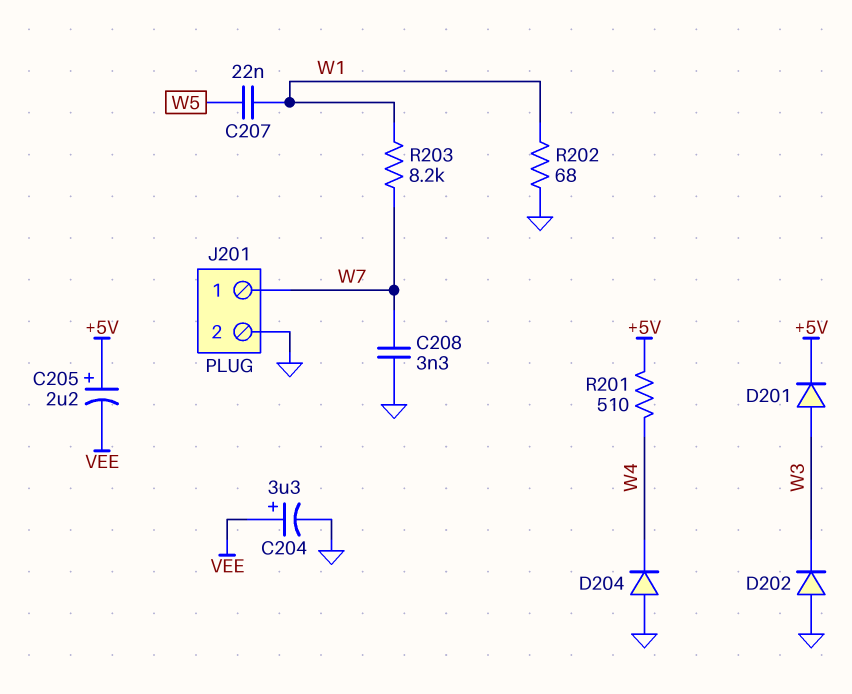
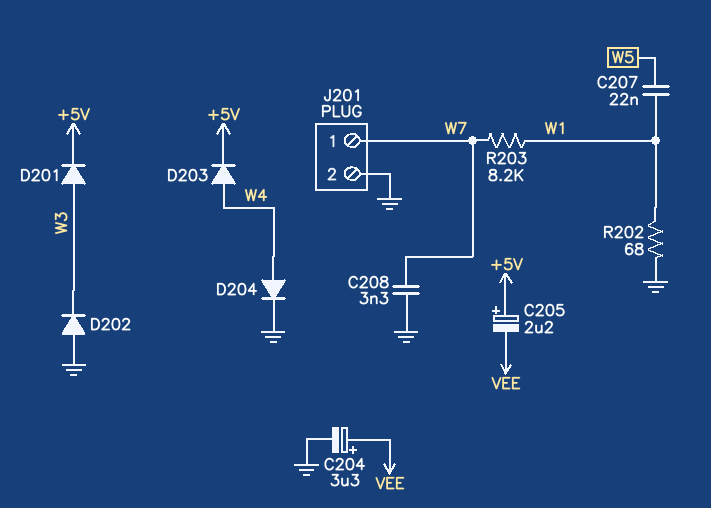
D203: none -> diode (A W4, K +5V)
D204: diode (A GND, K W4) -> diode (A W4, K GND)
R201: 510 (+5V, W4) -> none

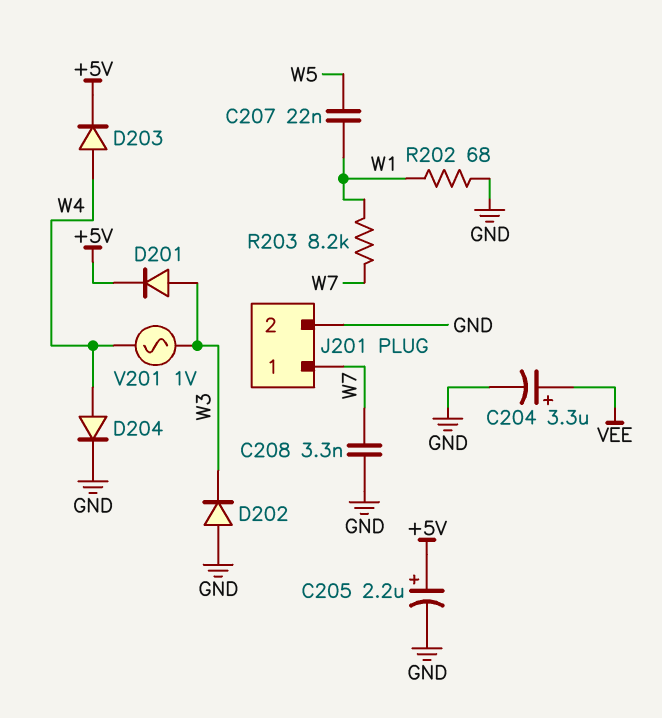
C205: 2.2uF (plus +5V, minus VEE) -> 2.2uF (plus +5V, minus GND)
V201: none -> AC 1V (W3, W4)

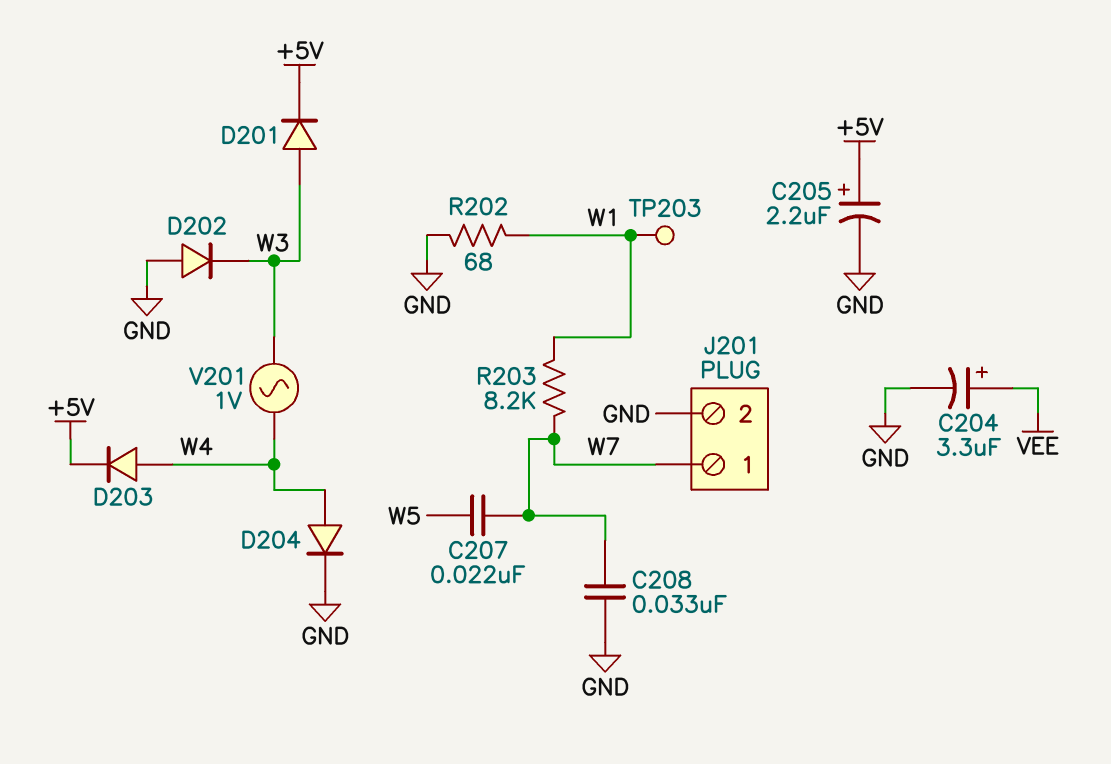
C207: 22nF (W1, W5) -> 22nF (W5, W7)
C208: 3.3nF (GND, W7) -> 33nF (GND, W7)
TP203: none -> test point (W1)

